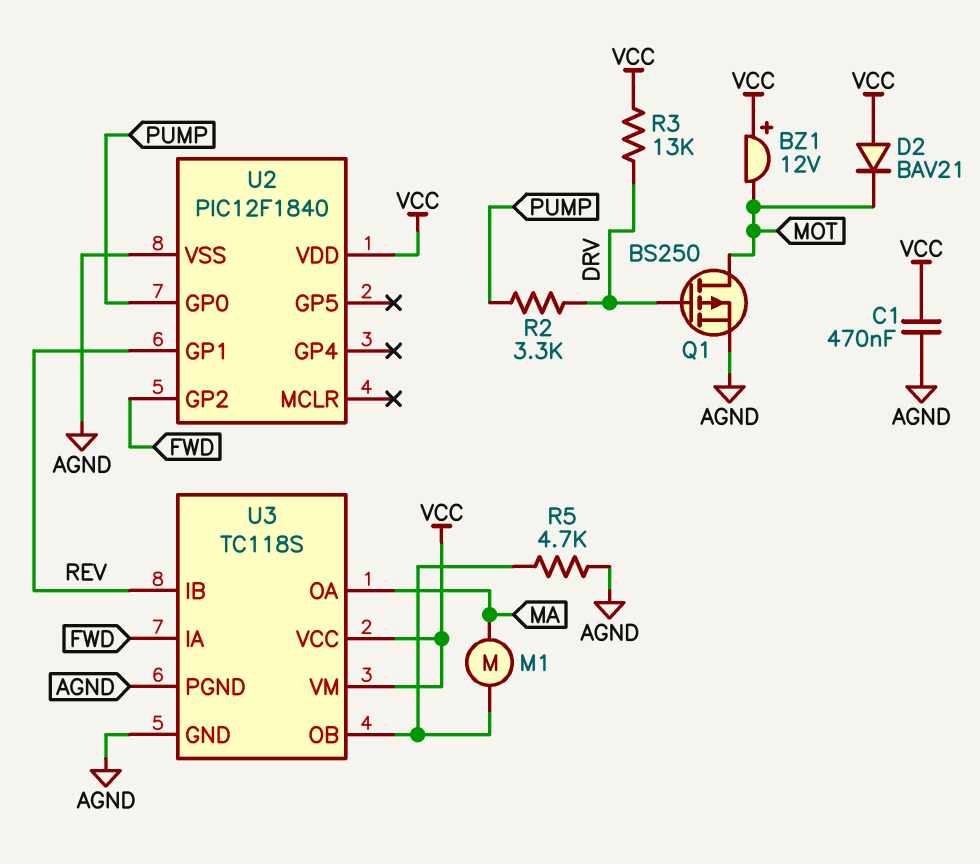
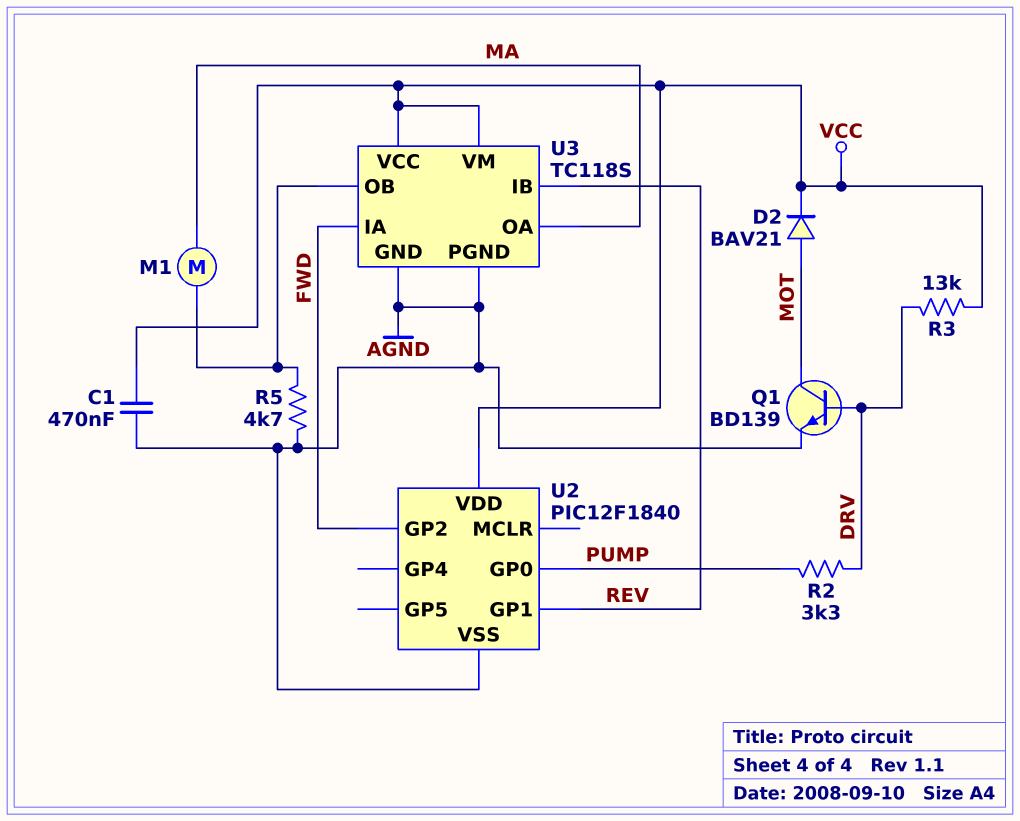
BZ1: buzzer 12V (plus VCC, minus MOT) -> none
D2: diode BAV21 (A VCC, K MOT) -> diode BAV21 (A MOT, K VCC)
Q1: PMOS BS250 (G DRV, D MOT, S AGND) -> NPN BD139 (B DRV, C MOT, E AGND)

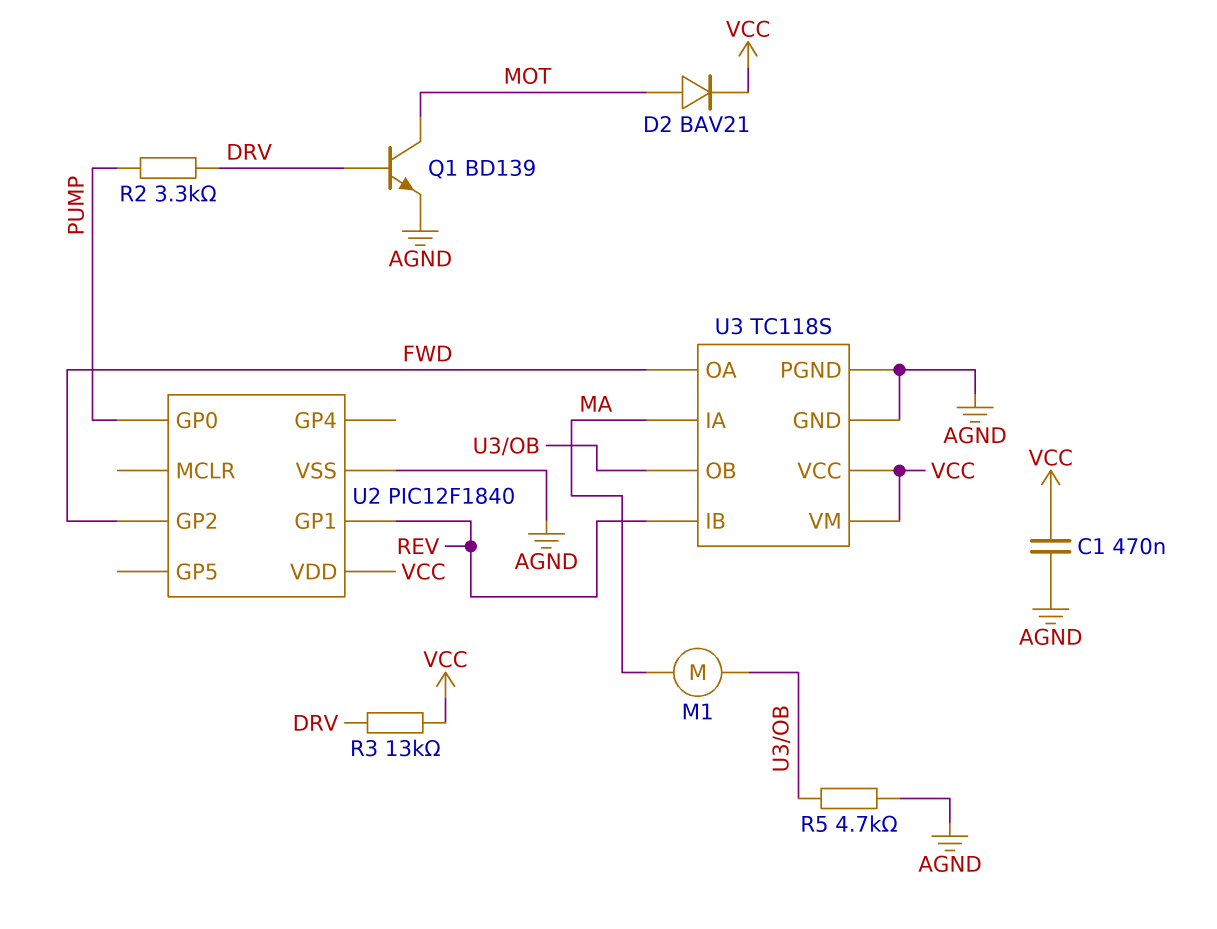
U3 pin IA: FWD -> MA
U3 pin OA: MA -> FWD

